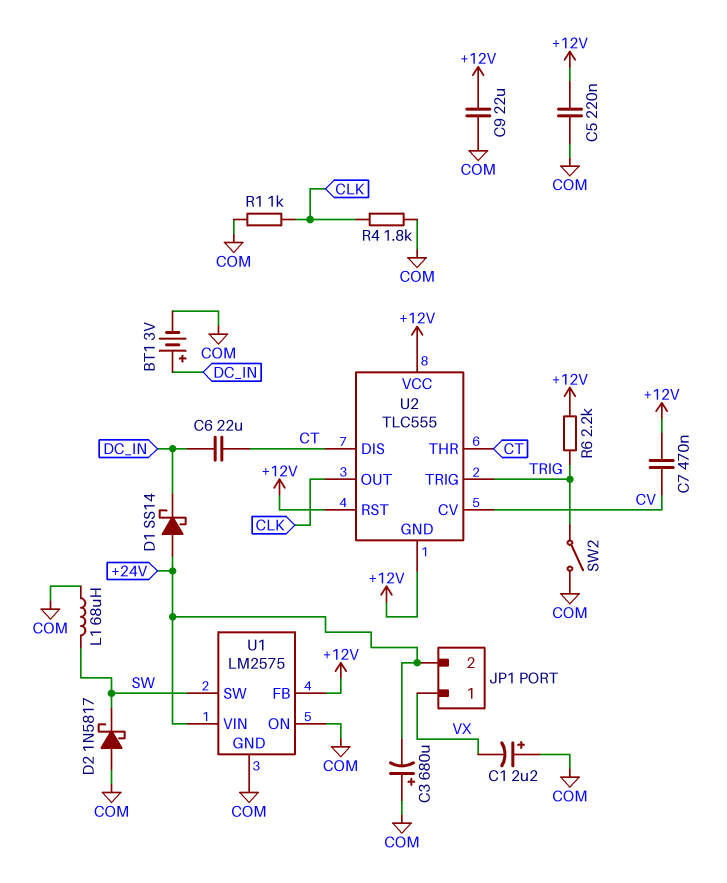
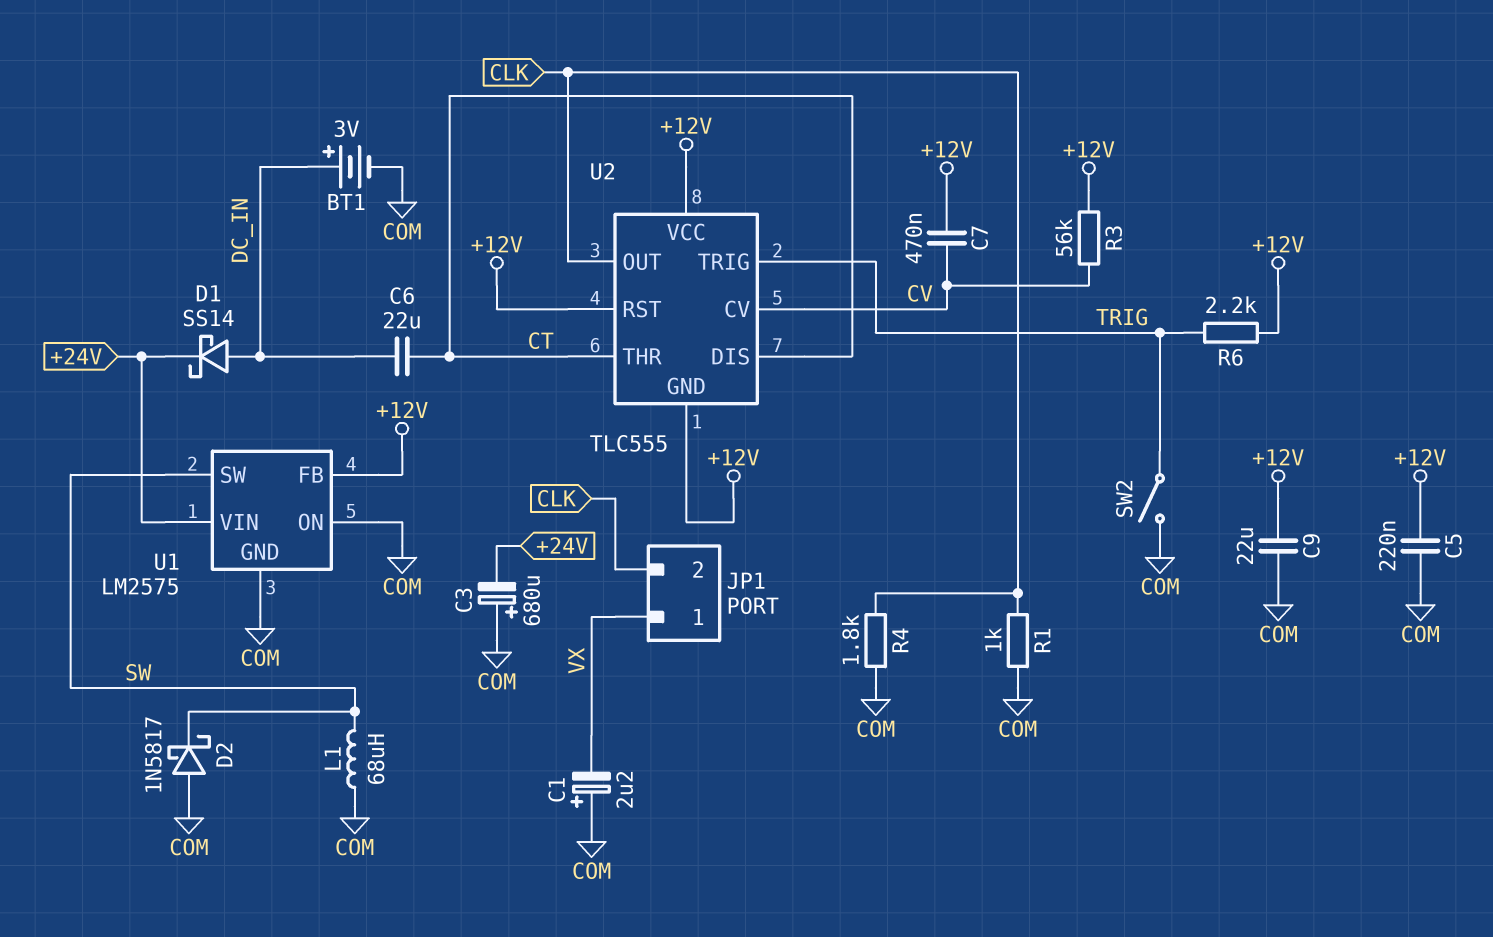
D1: schottky SS14 (A +24V, K DC_IN) -> schottky SS14 (A DC_IN, K +24V)
JP1 pin 2: +24V -> CLK
R3: none -> 56k (+12V, CV)

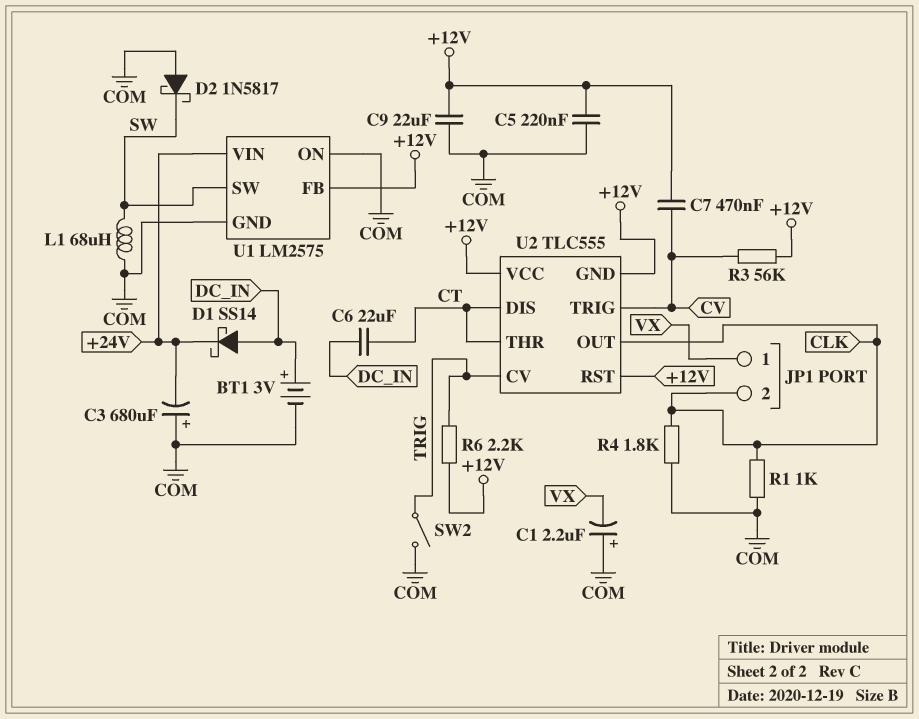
U2 pin CV: CV -> TRIG
U2 pin TRIG: TRIG -> CV

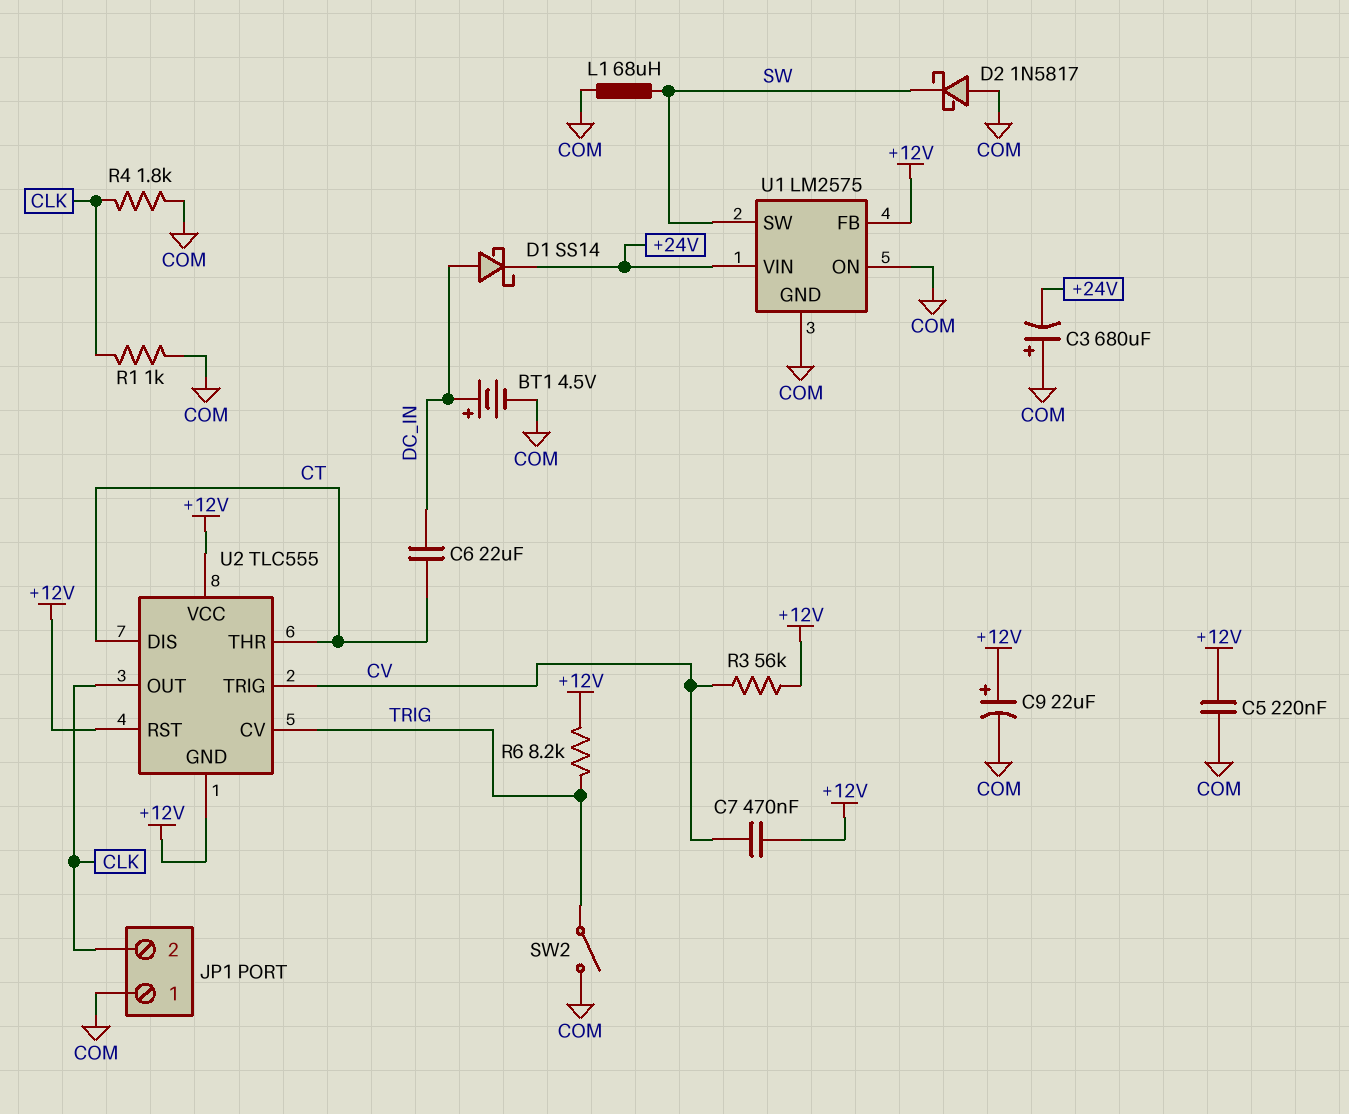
BT1: 3V (plus DC_IN, minus COM) -> 4.5V (plus DC_IN, minus COM)
C1: 2.2uF (plus COM, minus VX) -> none
C9: 22uF (+12V, COM) -> 22uF (plus +12V, minus COM)
JP1 pin 1: VX -> COM
R6: 2.2k (+12V, TRIG) -> 8.2k (+12V, TRIG)

